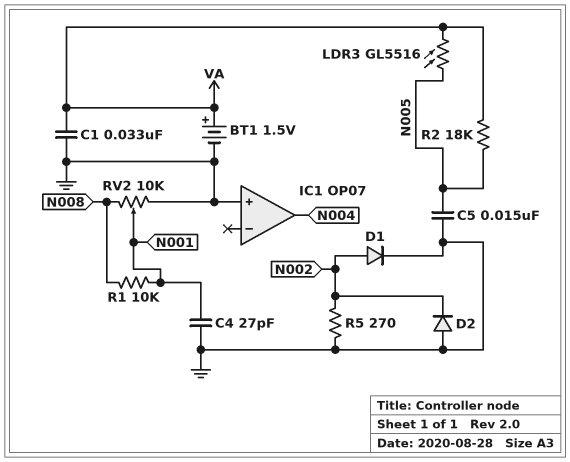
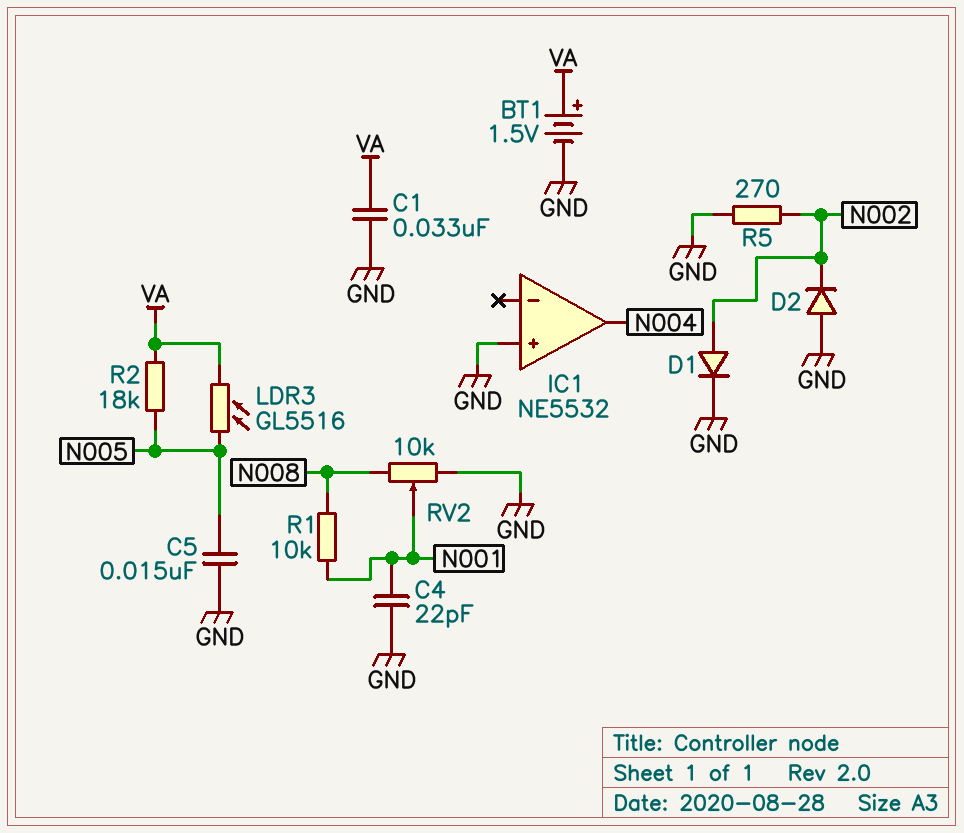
C4: 27pF (GND, N001) -> 22pF (GND, N001)
IC1: OP07 -> NE5532

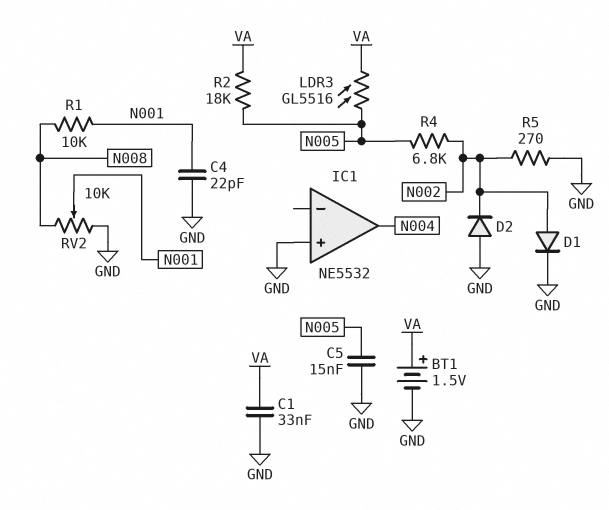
R4: none -> 6.8k (N002, N005)

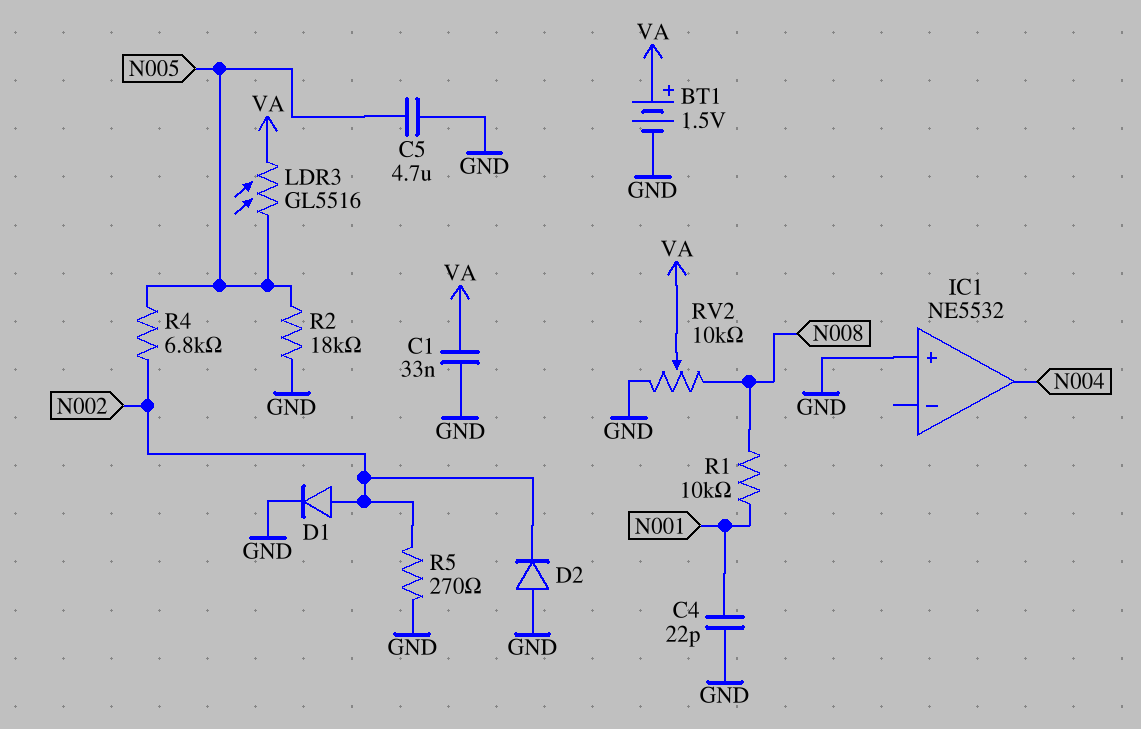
C5: 15nF (GND, N005) -> 4.7uF (GND, N005)
R2: 18k (N005, VA) -> 18k (GND, N005)
RV2: 10k (GND, N008, wiper N001) -> 10k (GND, N008, wiper VA)

